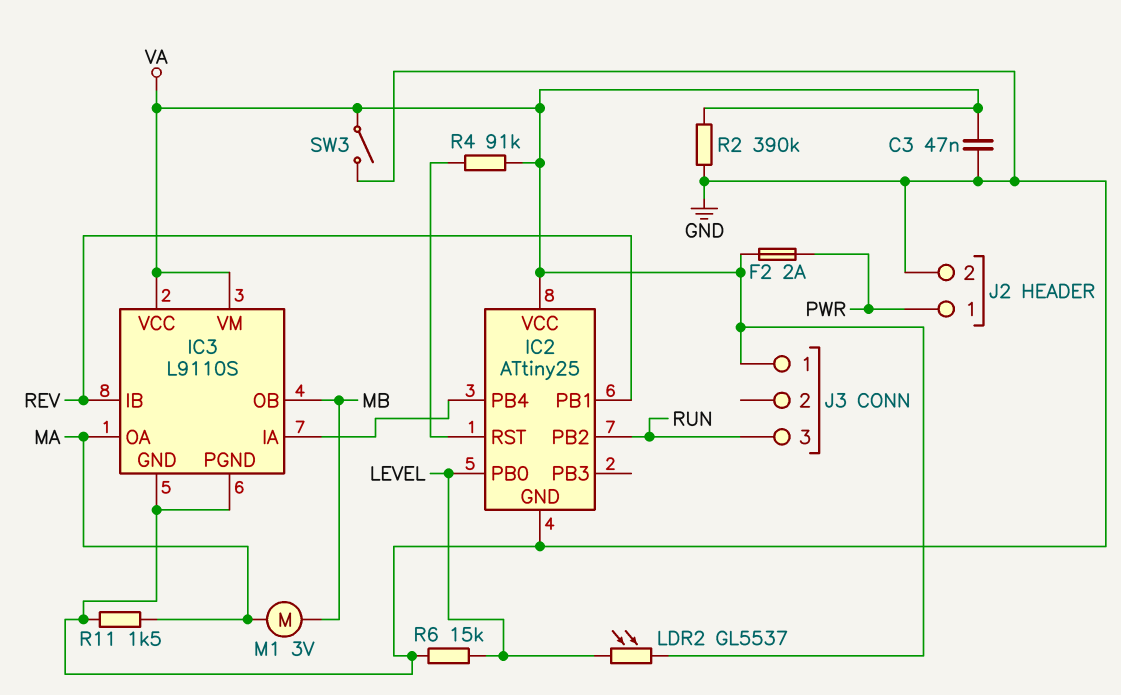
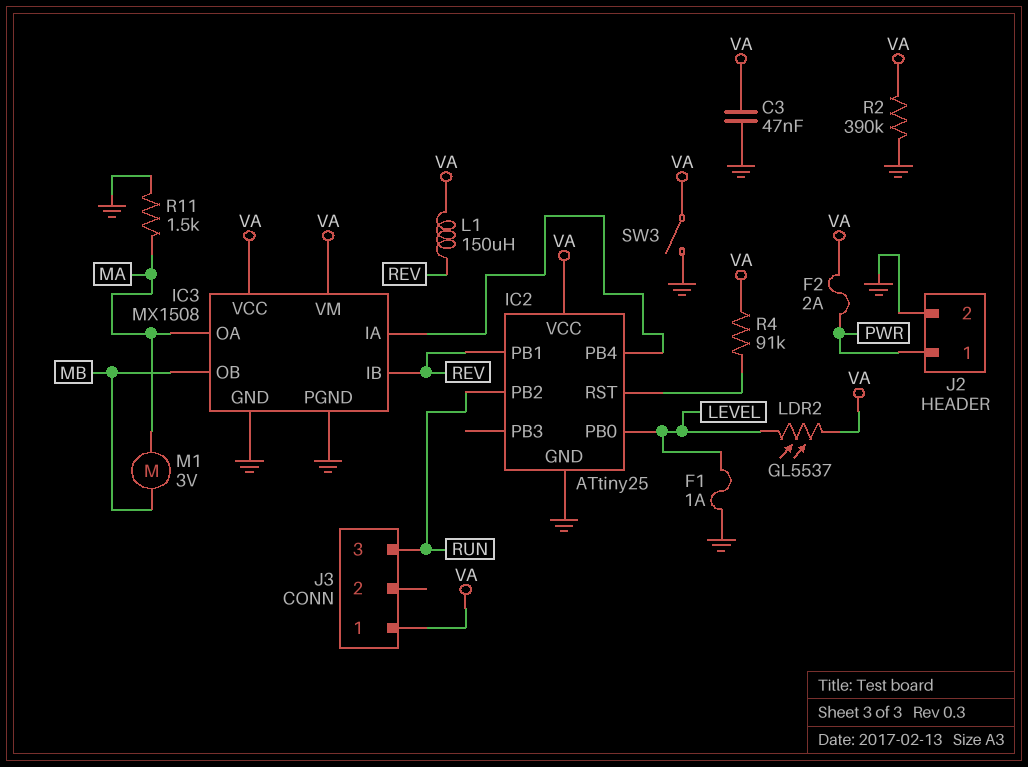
F1: none -> 1A (GND, LEVEL)
IC3: L9110S -> MX1508
L1: none -> 150uH (REV, VA)
R6: 15k (GND, LEVEL) -> none

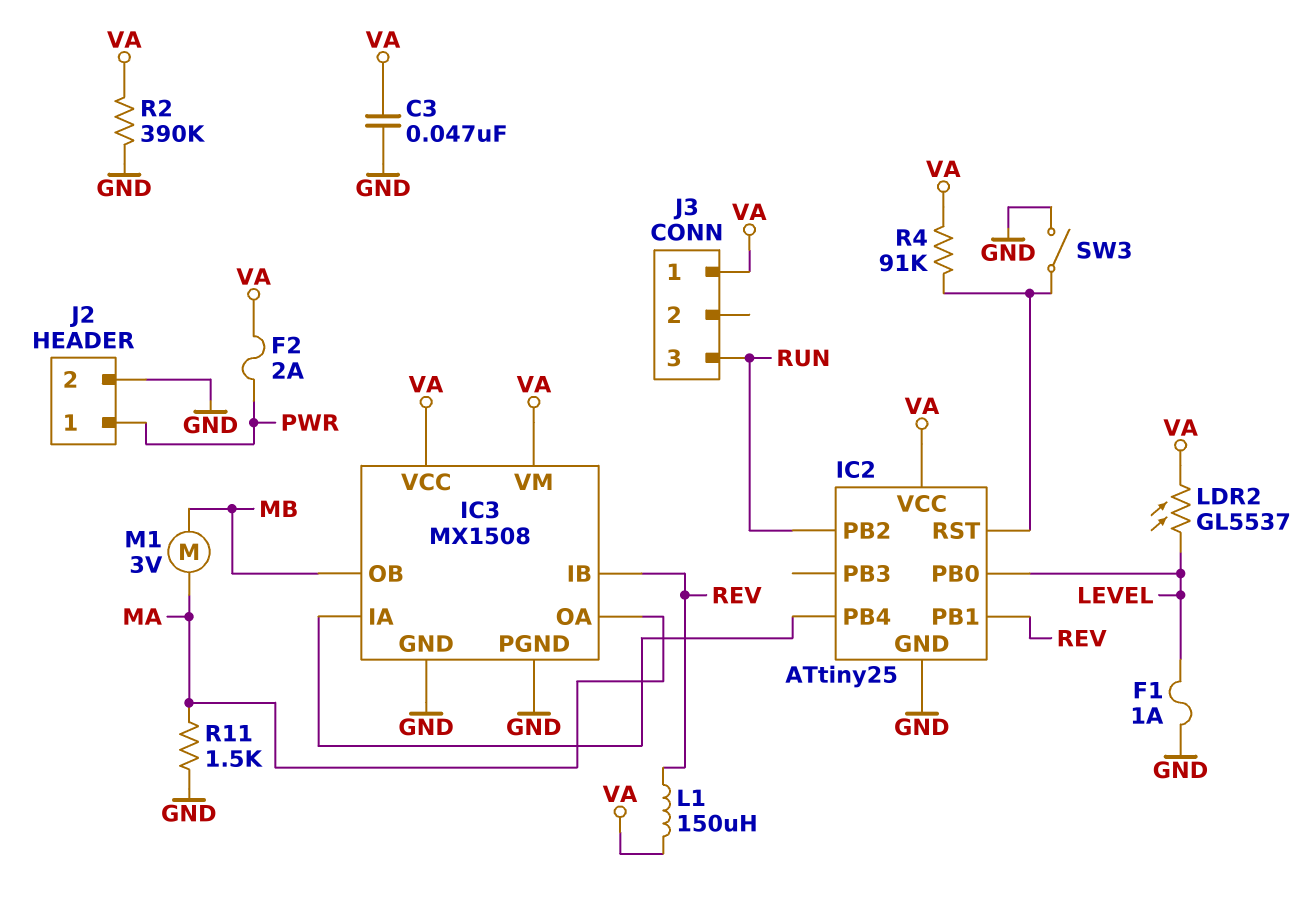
SW3: switch (GND, VA) -> switch (GND, IC2/RST)

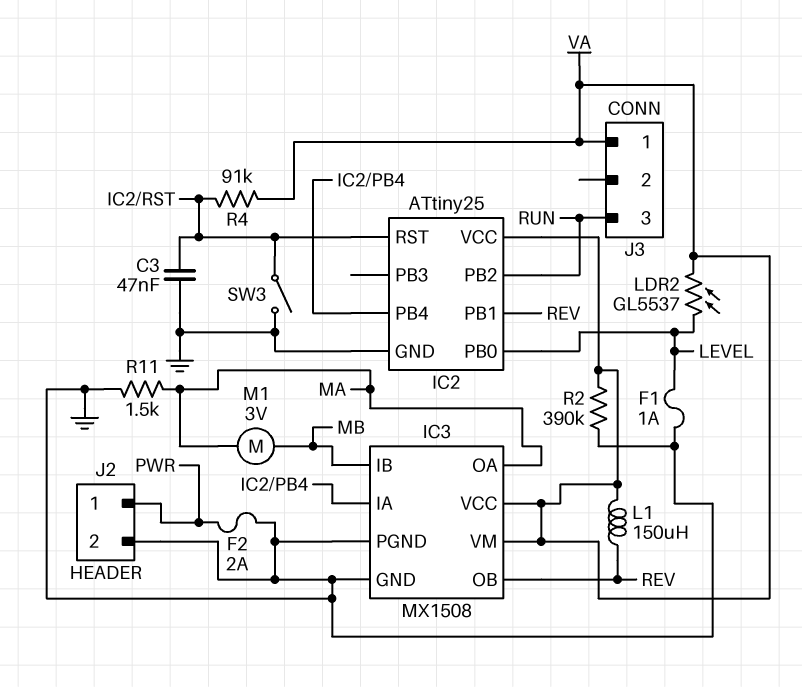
C3: 47nF (GND, VA) -> 47nF (GND, IC2/RST)
F2: 2A (PWR, VA) -> 2A (GND, PWR)
IC3 pin IB: REV -> MB
IC3 pin OB: MB -> REV

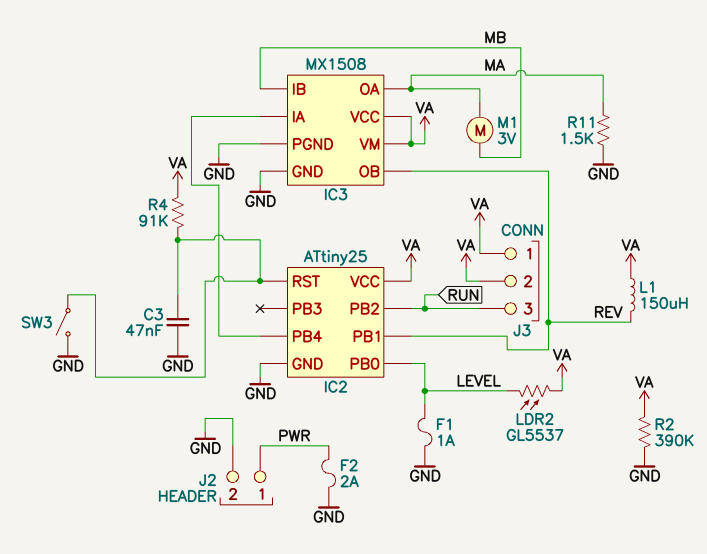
J3 pin 2: none -> VA

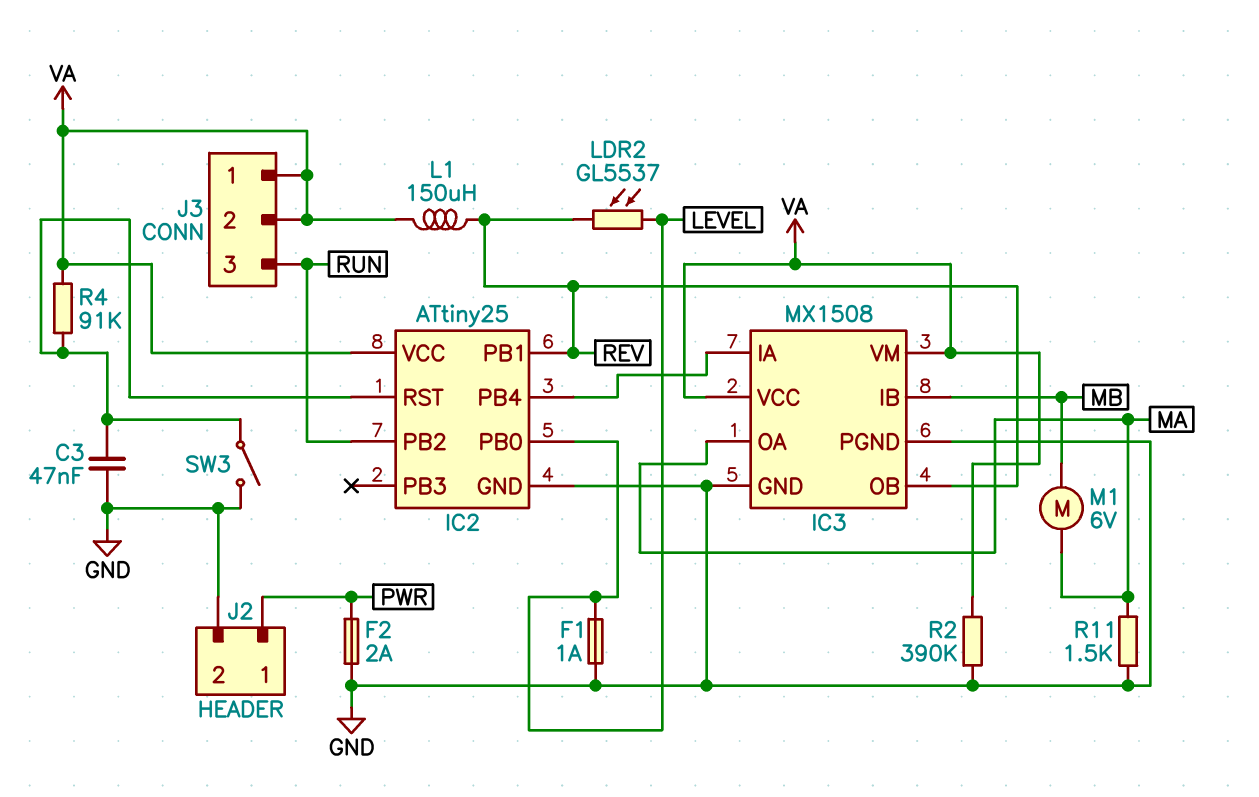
LDR2: GL5537 (LEVEL, VA) -> GL5537 (LEVEL, REV)
M1: motor 3V (MA, MB) -> motor 6V (MA, MB)

